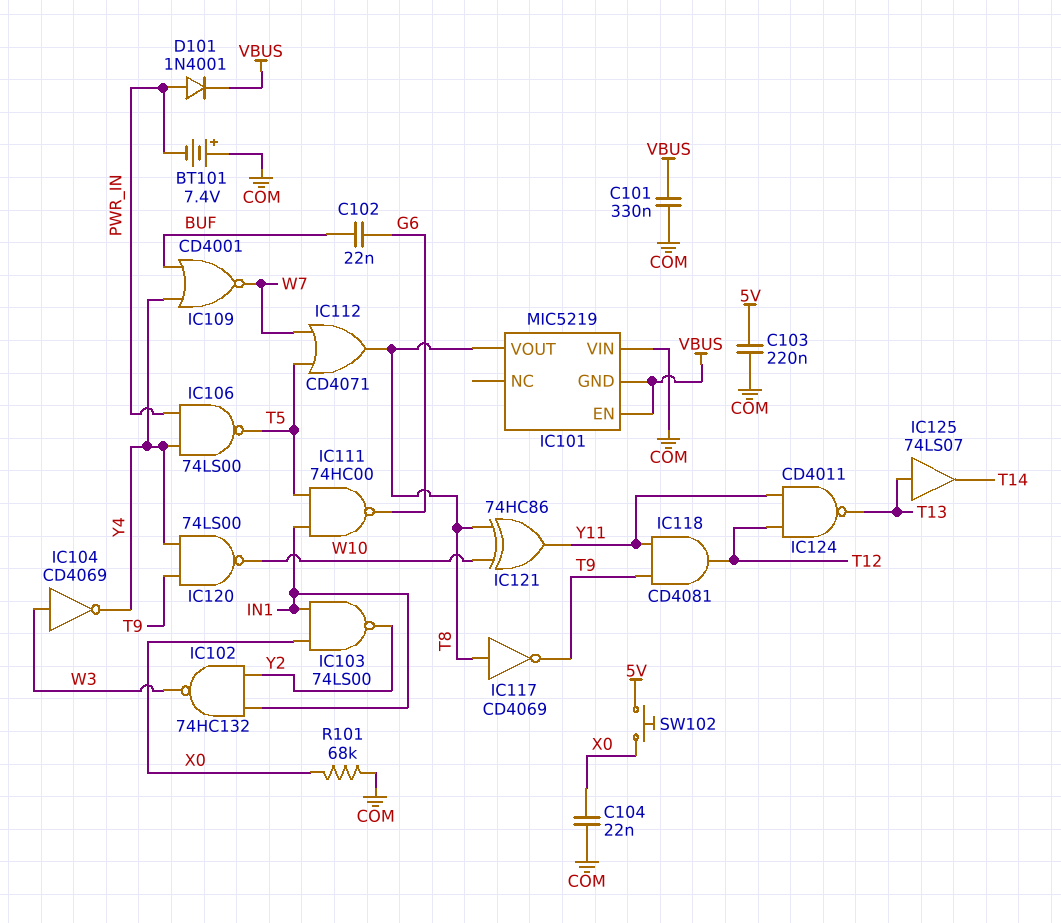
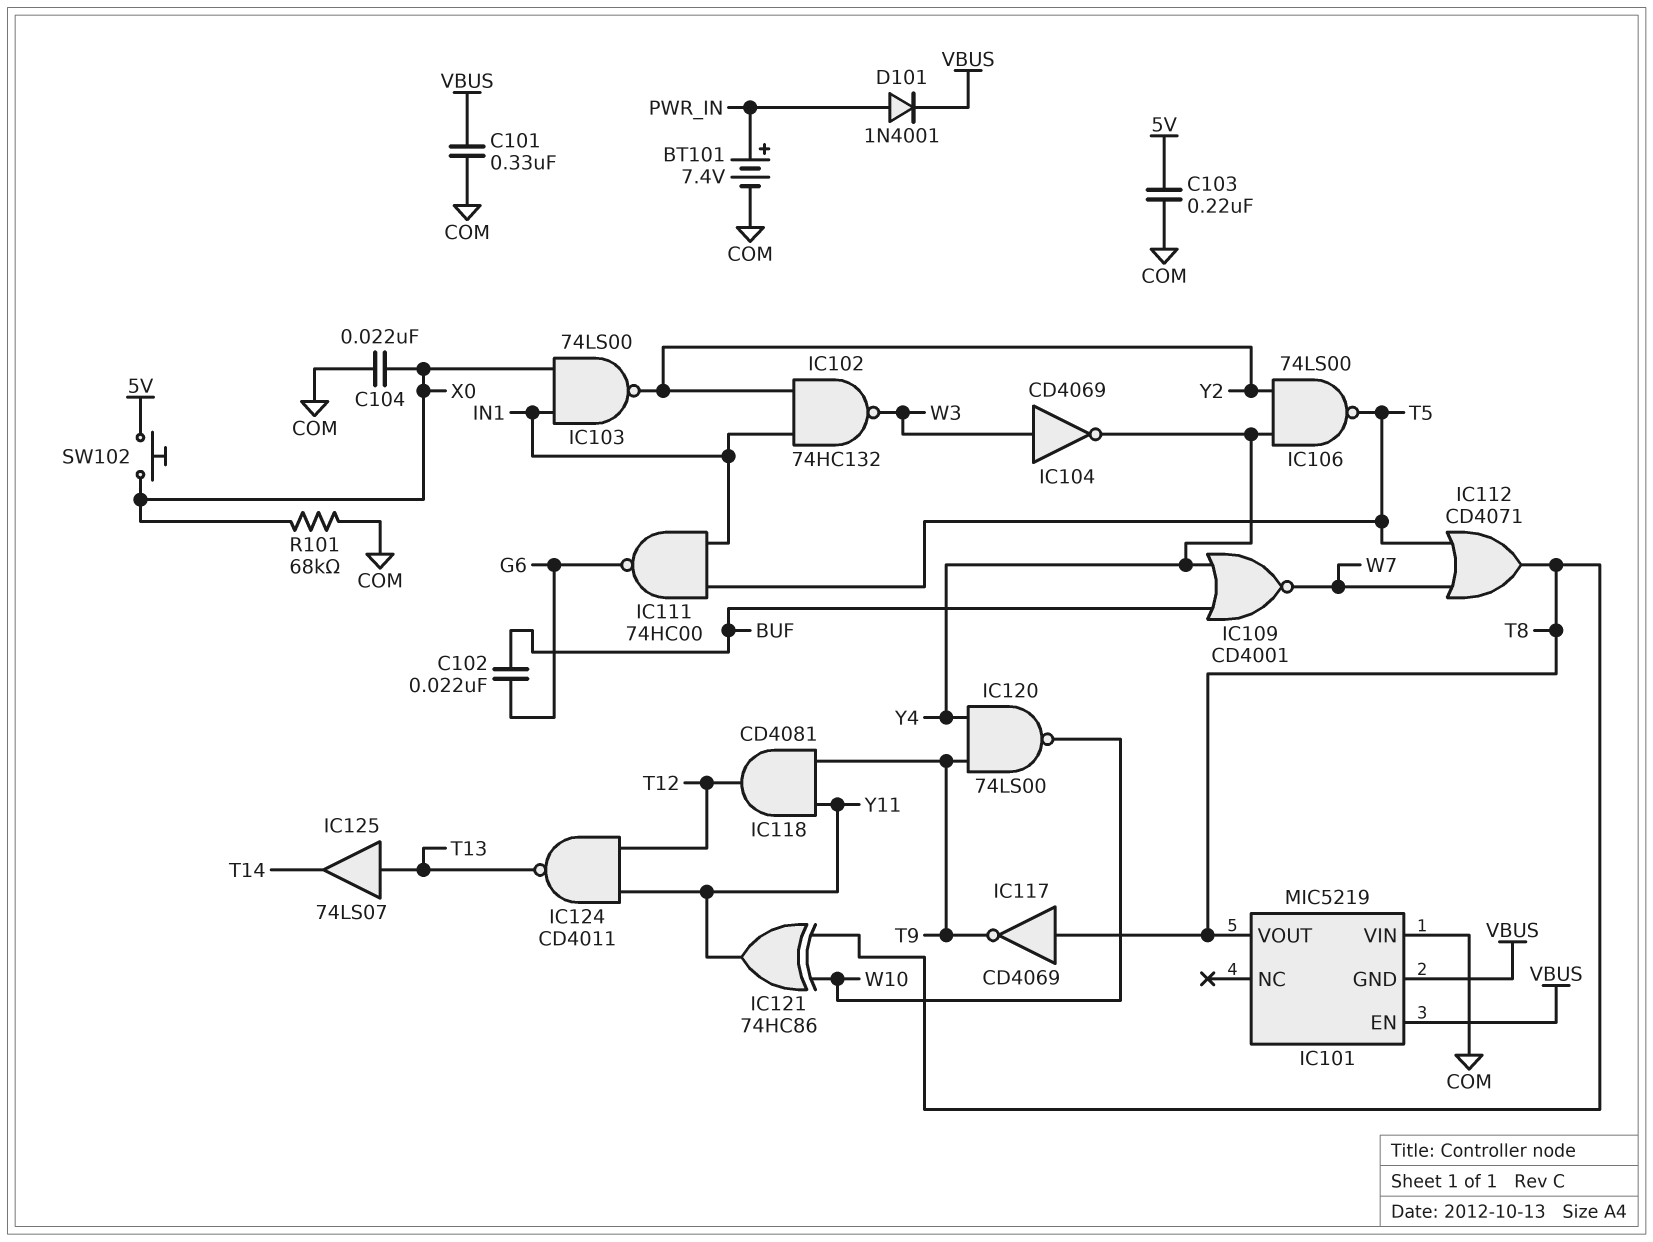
BT101: 7.4V (plus COM, minus PWR_IN) -> 7.4V (plus PWR_IN, minus COM)
IC106: NAND 74LS00 (in PWR_IN, in Y4, out T5) -> NAND 74LS00 (in Y2, in Y4, out T5)

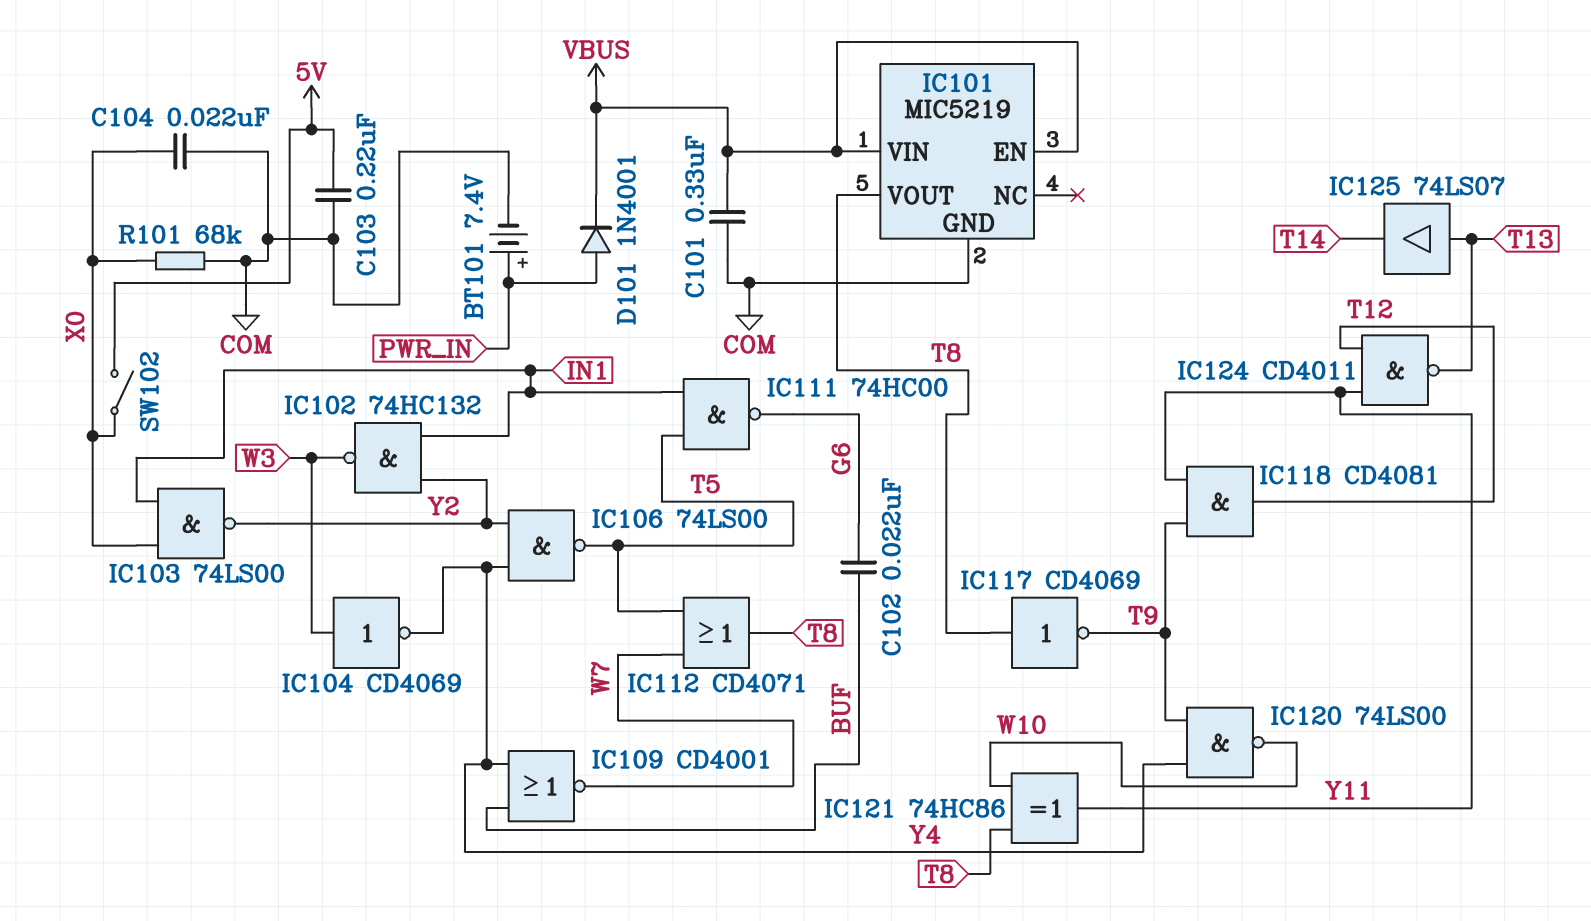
IC101 pin GND: VBUS -> COM
IC101 pin VIN: COM -> VBUS
SW102: button (5V, X0) -> switch (5V, X0)

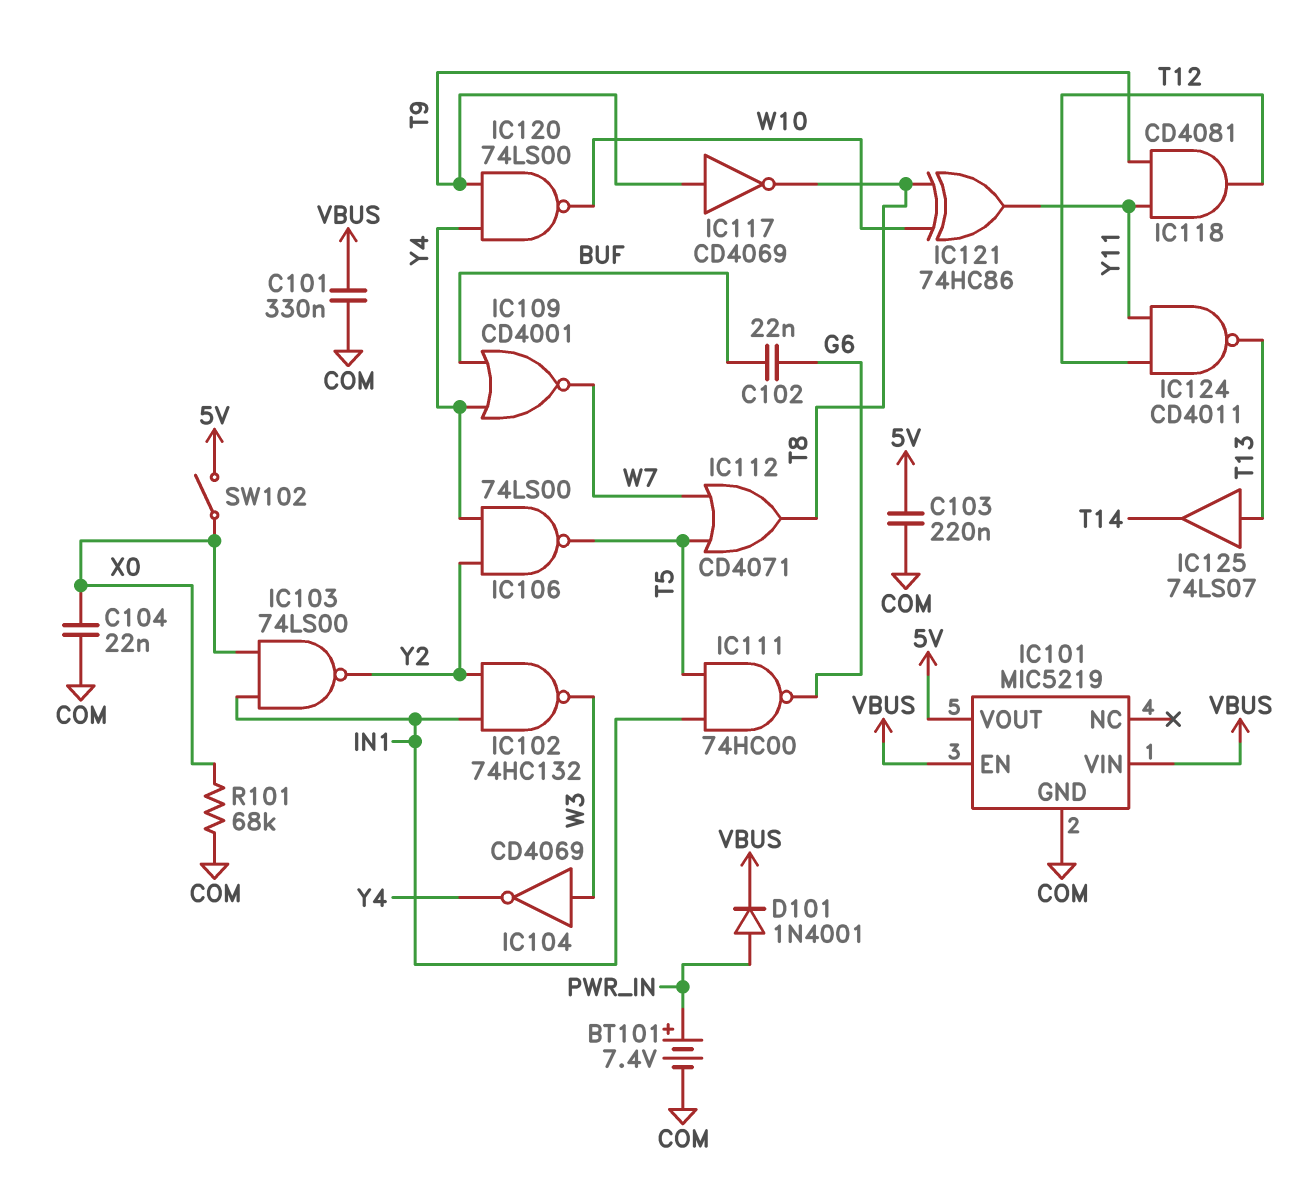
IC101 pin VOUT: T8 -> 5V
IC117: NOT CD4069 (in T8, out T9) -> NOT CD4069 (in T9, out T8)

